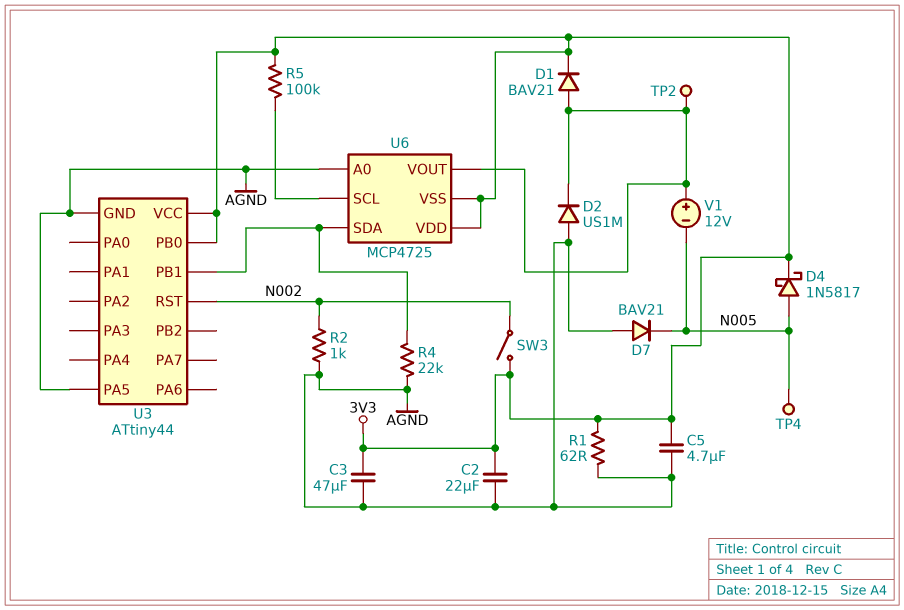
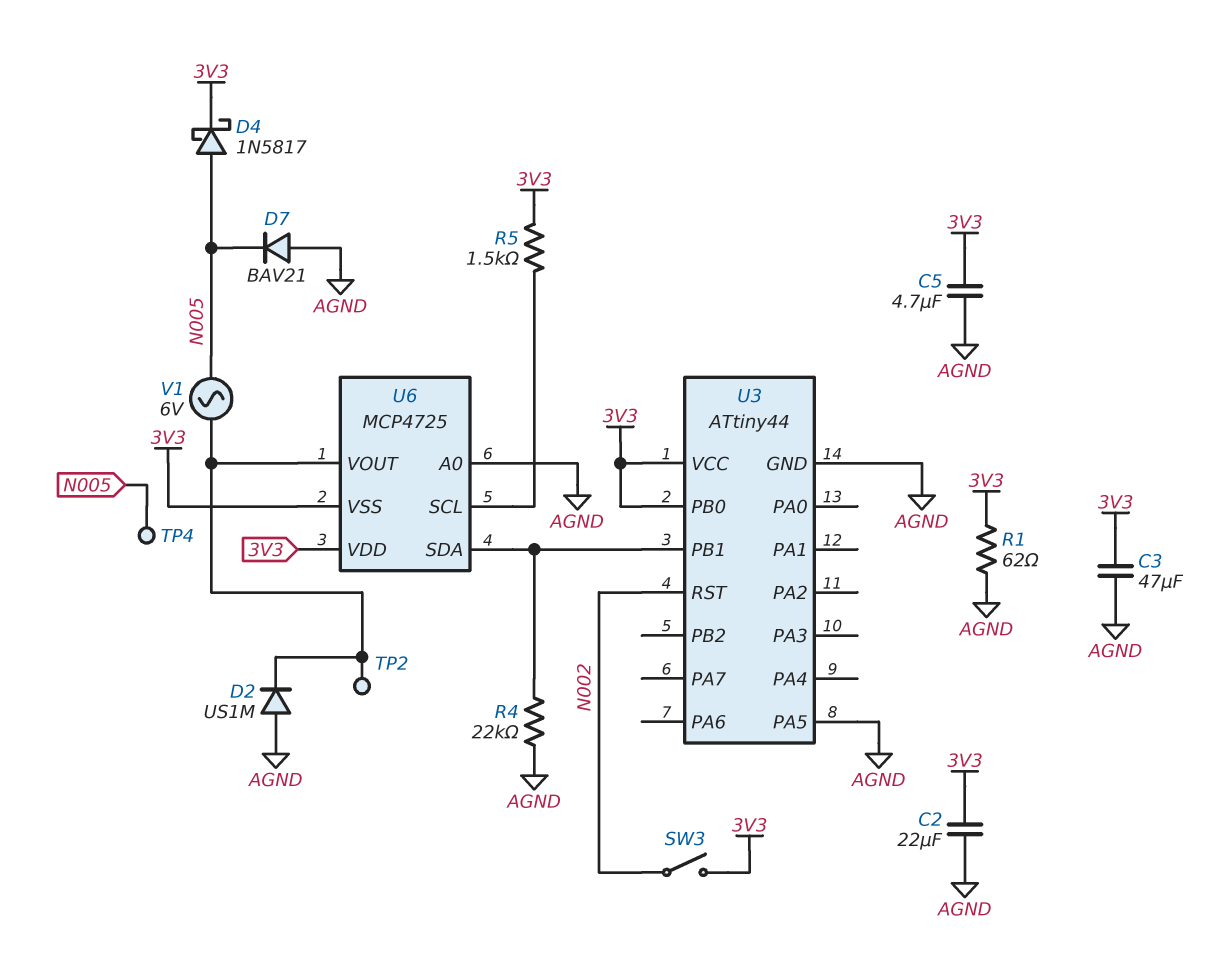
D1: diode BAV21 (A U6/VOUT, K 3V3) -> none
R2: 1k (AGND, N002) -> none
R5: 100k (3V3, U6/SCL) -> 1.5k (3V3, U6/SCL)
V1: 12V (plus U6/VOUT, minus N005) -> AC 6V (N005, U6/VOUT)

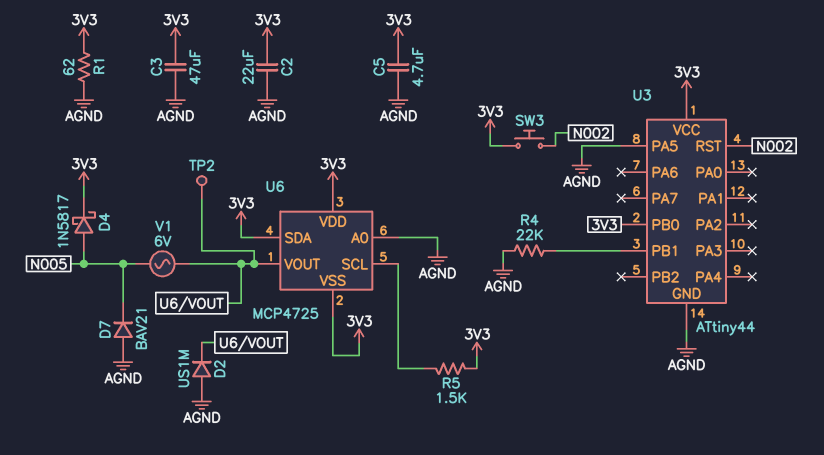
SW3: switch (3V3, N002) -> button (3V3, N002)
TP4: test point (N005) -> none
U6 pin SDA: U3/PB1 -> 3V3

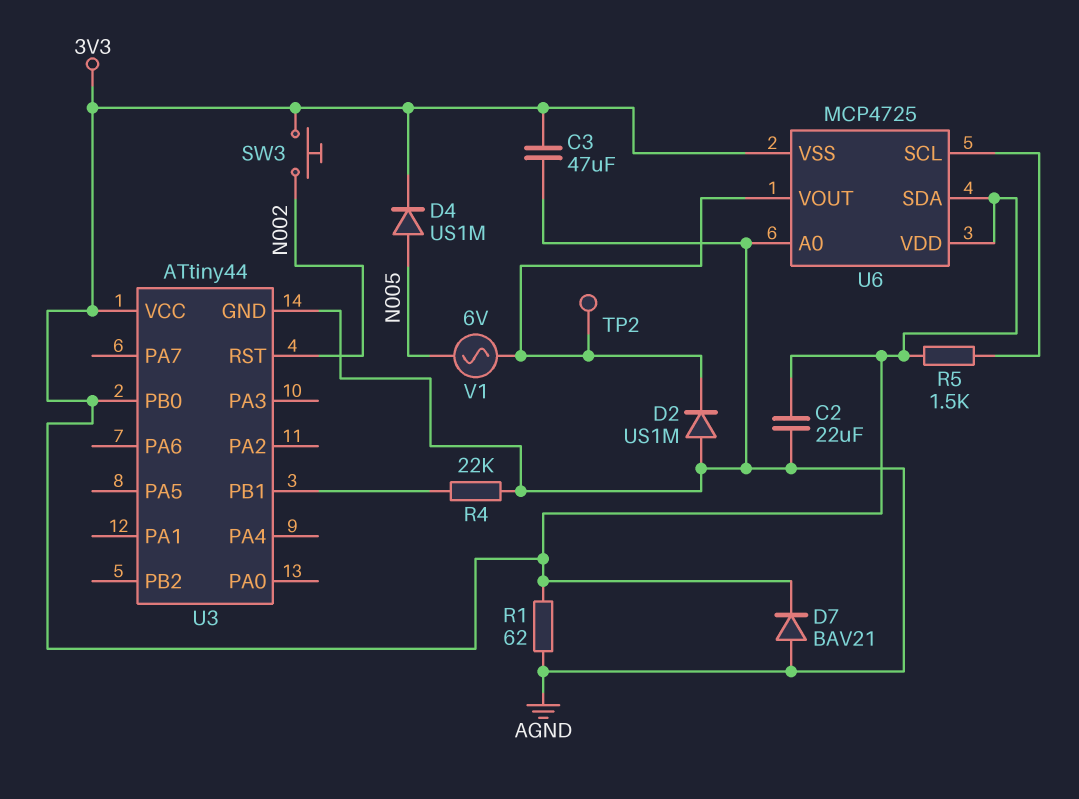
C5: 4.7uF (3V3, AGND) -> none
D4: schottky 1N5817 (A N005, K 3V3) -> diode US1M (A N005, K 3V3)
D7: diode BAV21 (A AGND, K N005) -> diode BAV21 (A AGND, K 3V3)
U3 pin PA5: AGND -> none

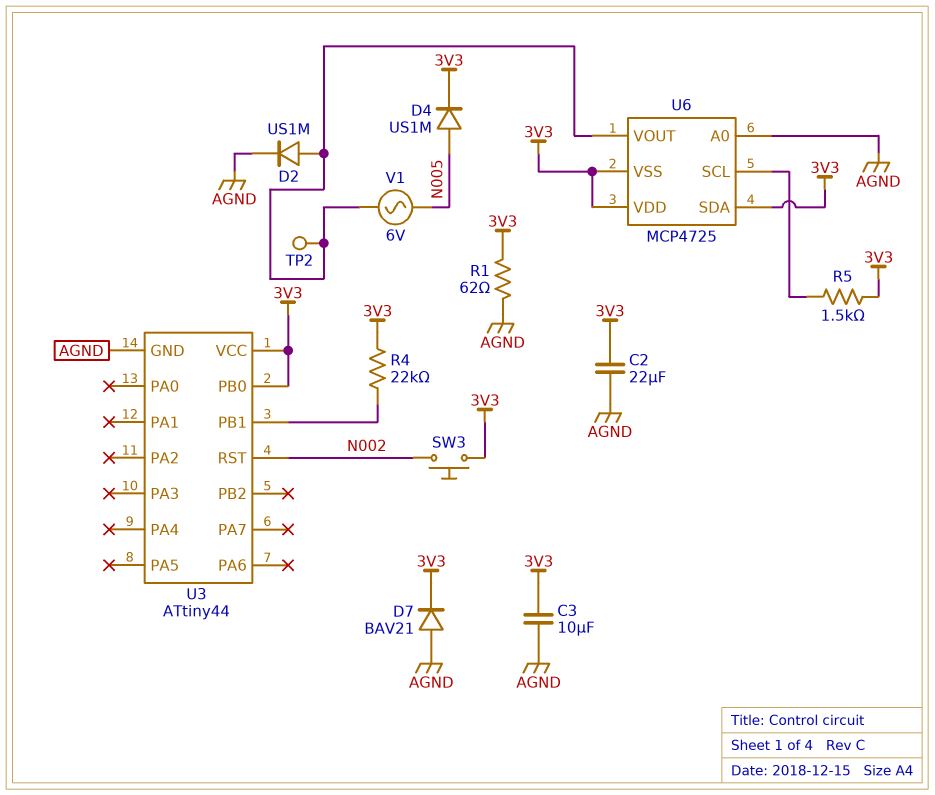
C3: 47uF (3V3, AGND) -> 10uF (3V3, AGND)
D2: diode US1M (A AGND, K U6/VOUT) -> diode US1M (A U6/VOUT, K AGND)
R4: 22k (AGND, U3/PB1) -> 22k (3V3, U3/PB1)

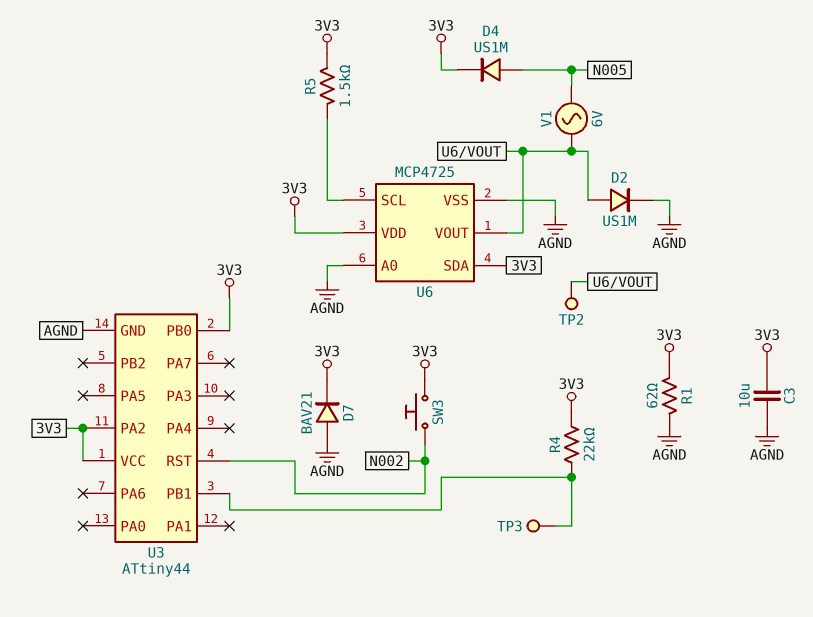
C2: 22uF (3V3, AGND) -> none
TP3: none -> test point (U3/PB1)
U3 pin PA2: none -> 3V3
U6 pin VSS: 3V3 -> AGND

